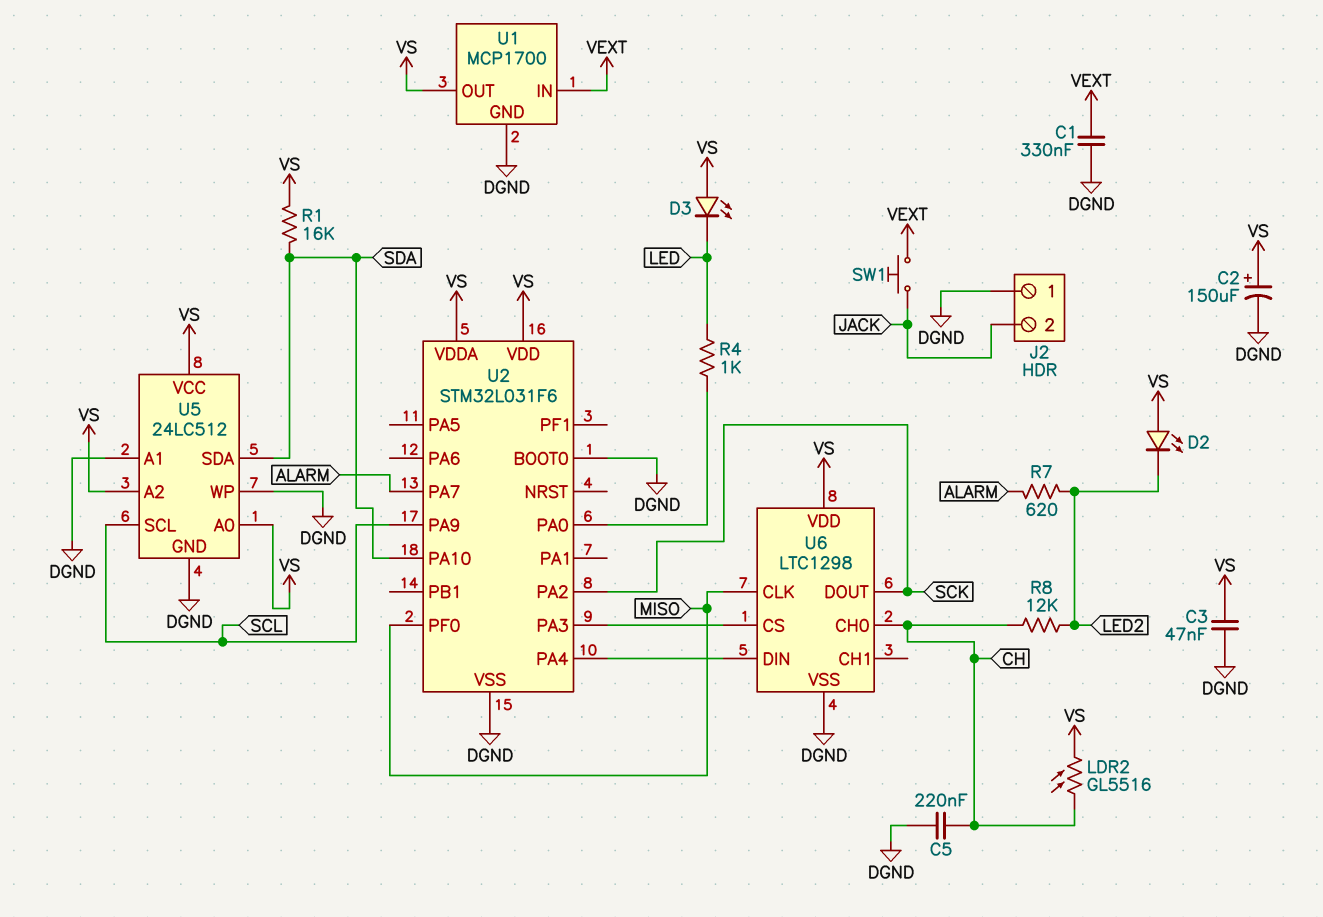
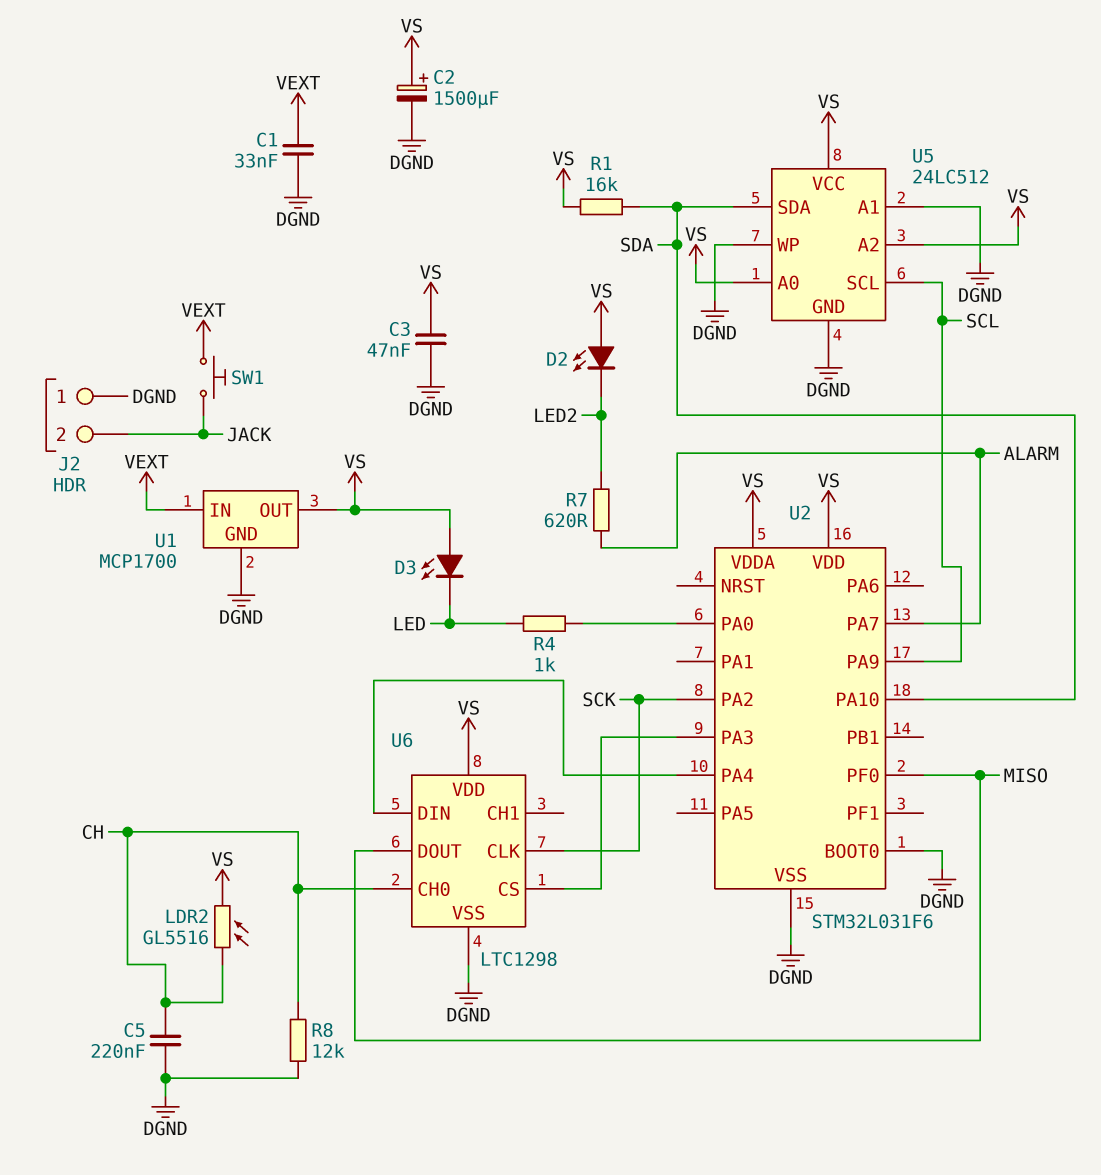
C1: 330nF (DGND, VEXT) -> 33nF (DGND, VEXT)
C2: 150uF (plus VS, minus DGND) -> 1500uF (plus VS, minus DGND)
R8: 12k (CH, LED2) -> 12k (CH, DGND)
U6 pin CLK: MISO -> SCK
U6 pin DOUT: SCK -> MISO

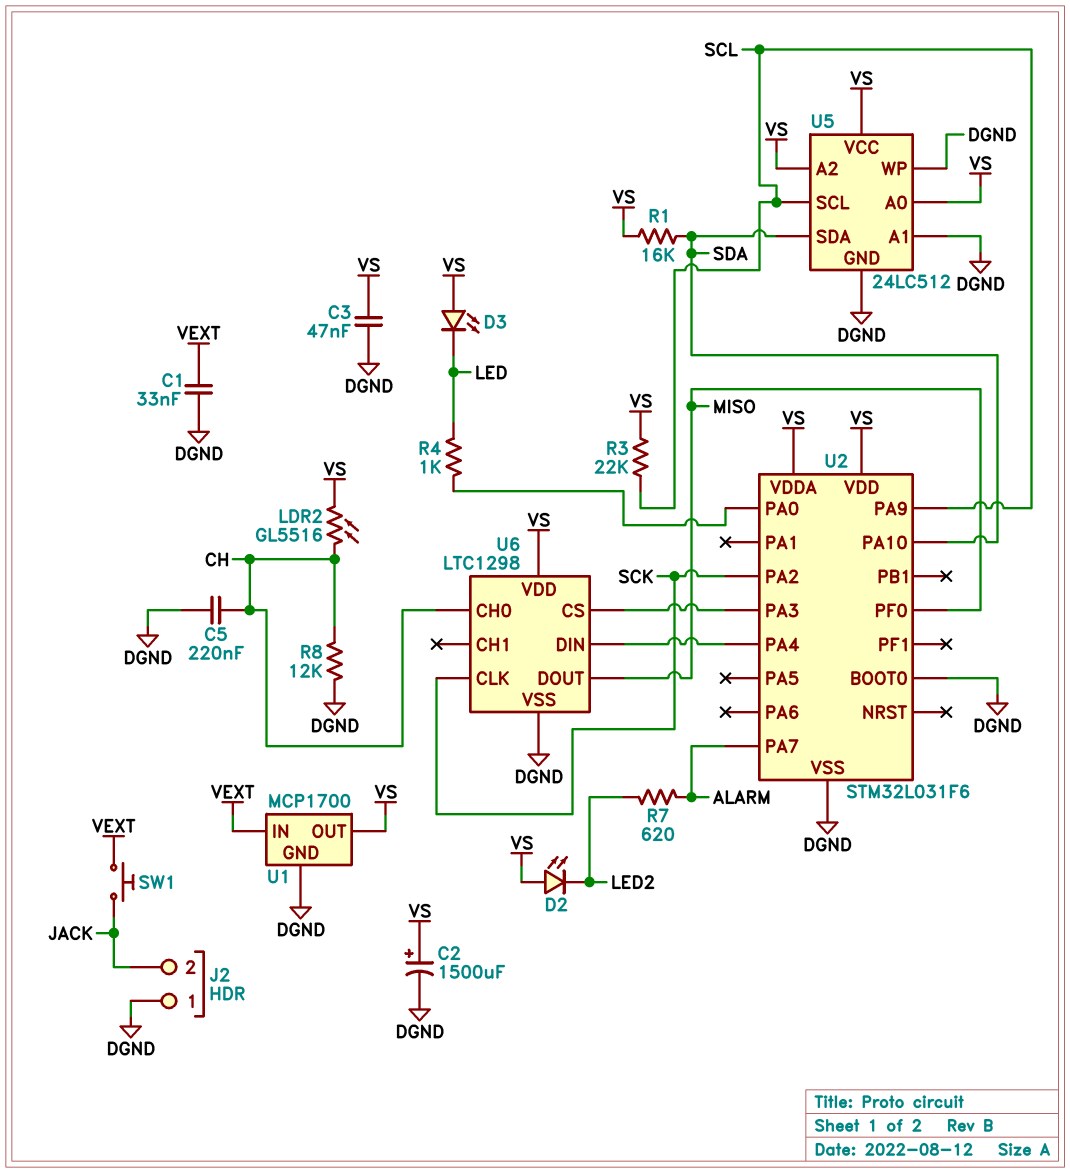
R3: none -> 22k (SCL, VS)

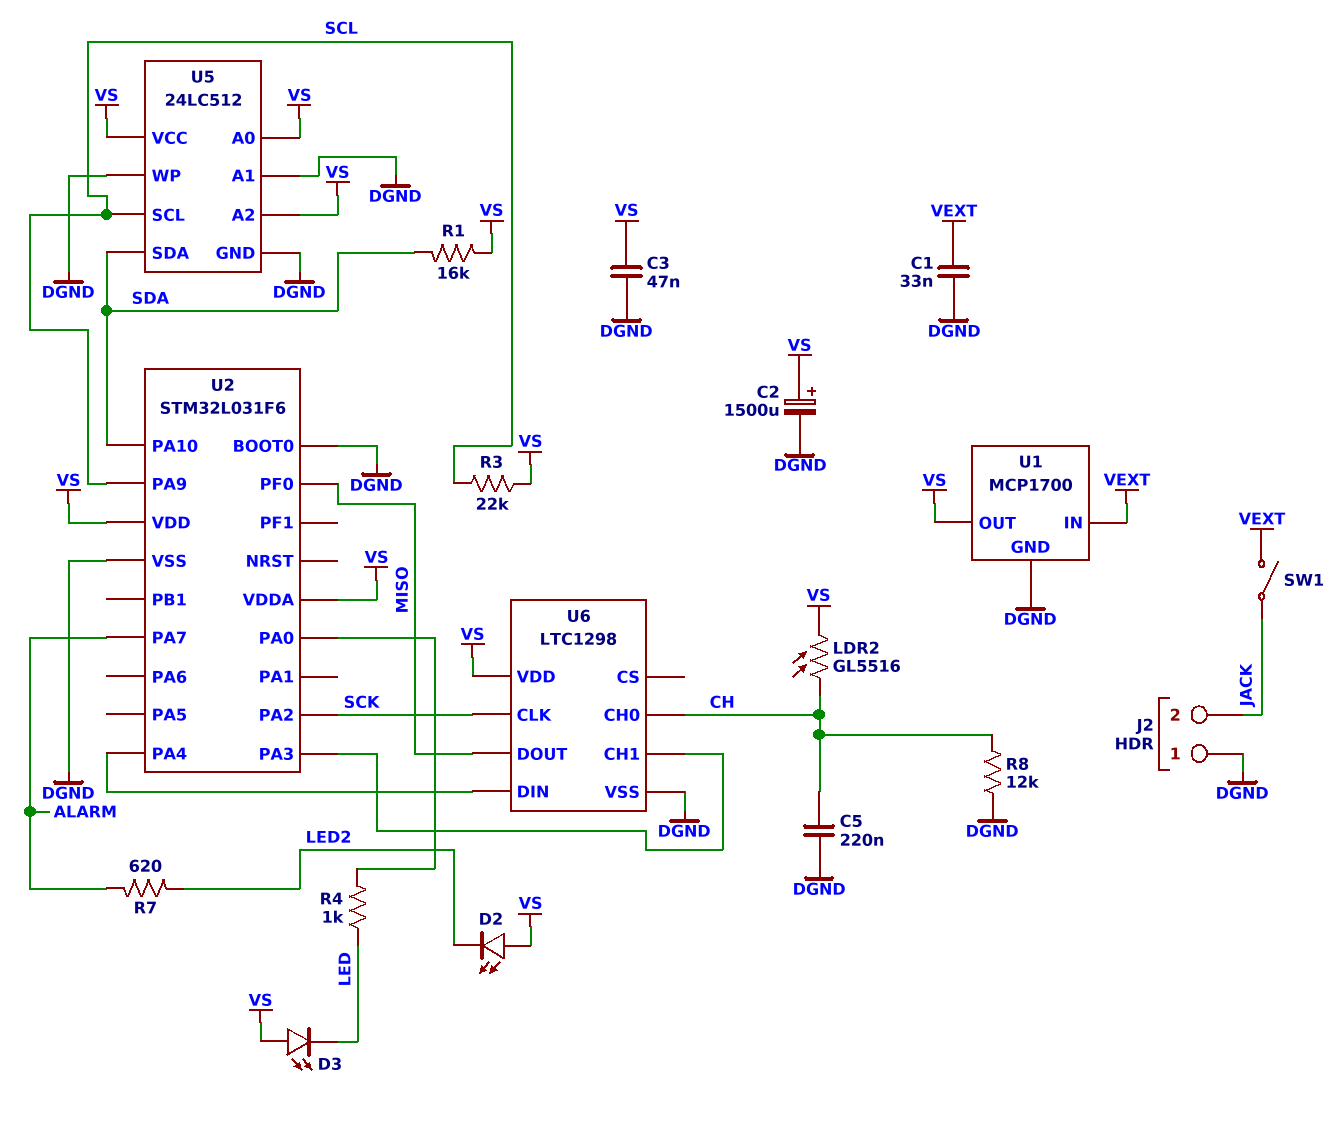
SW1: button (JACK, VEXT) -> switch (JACK, VEXT)
U6 pin CH1: none -> U2/PA3
U6 pin CS: U2/PA3 -> none

